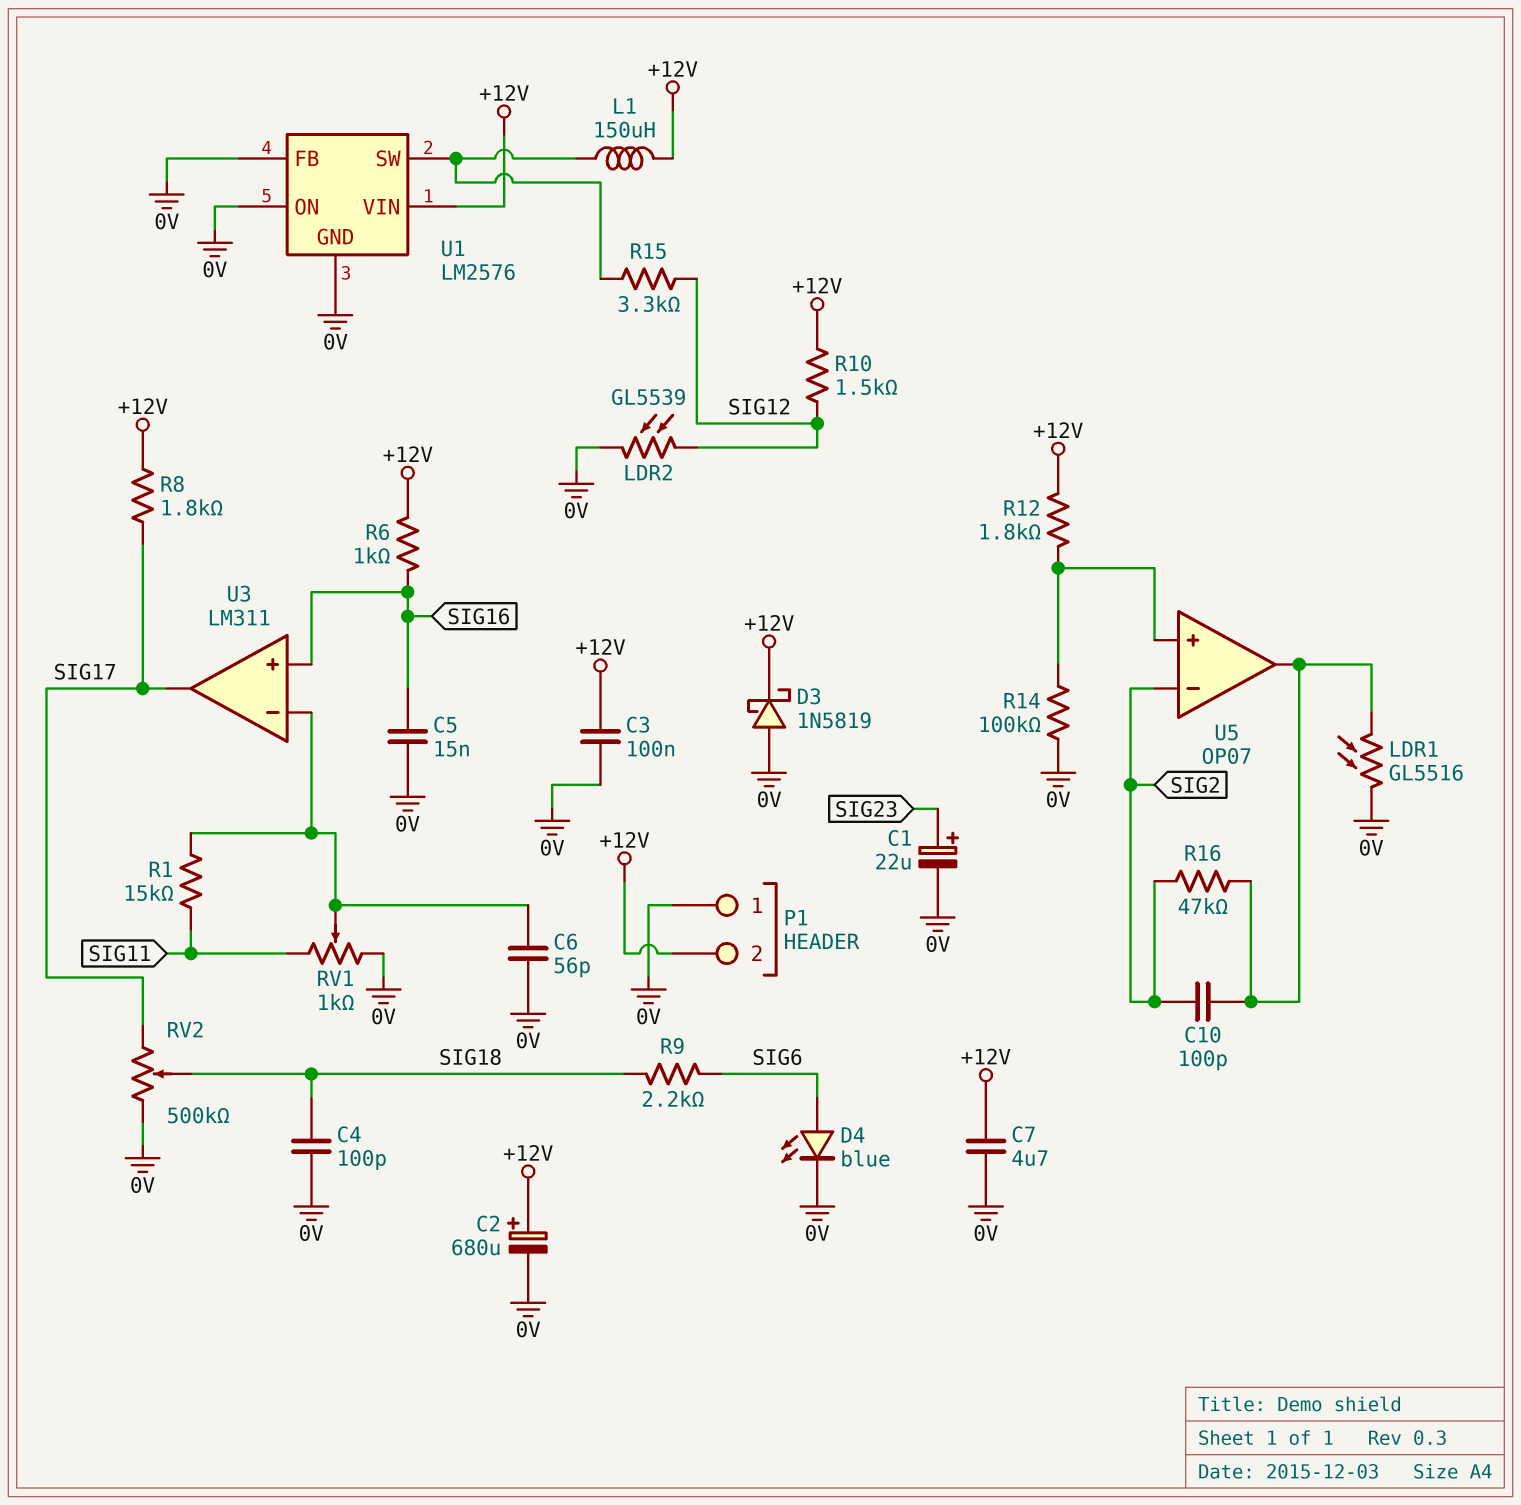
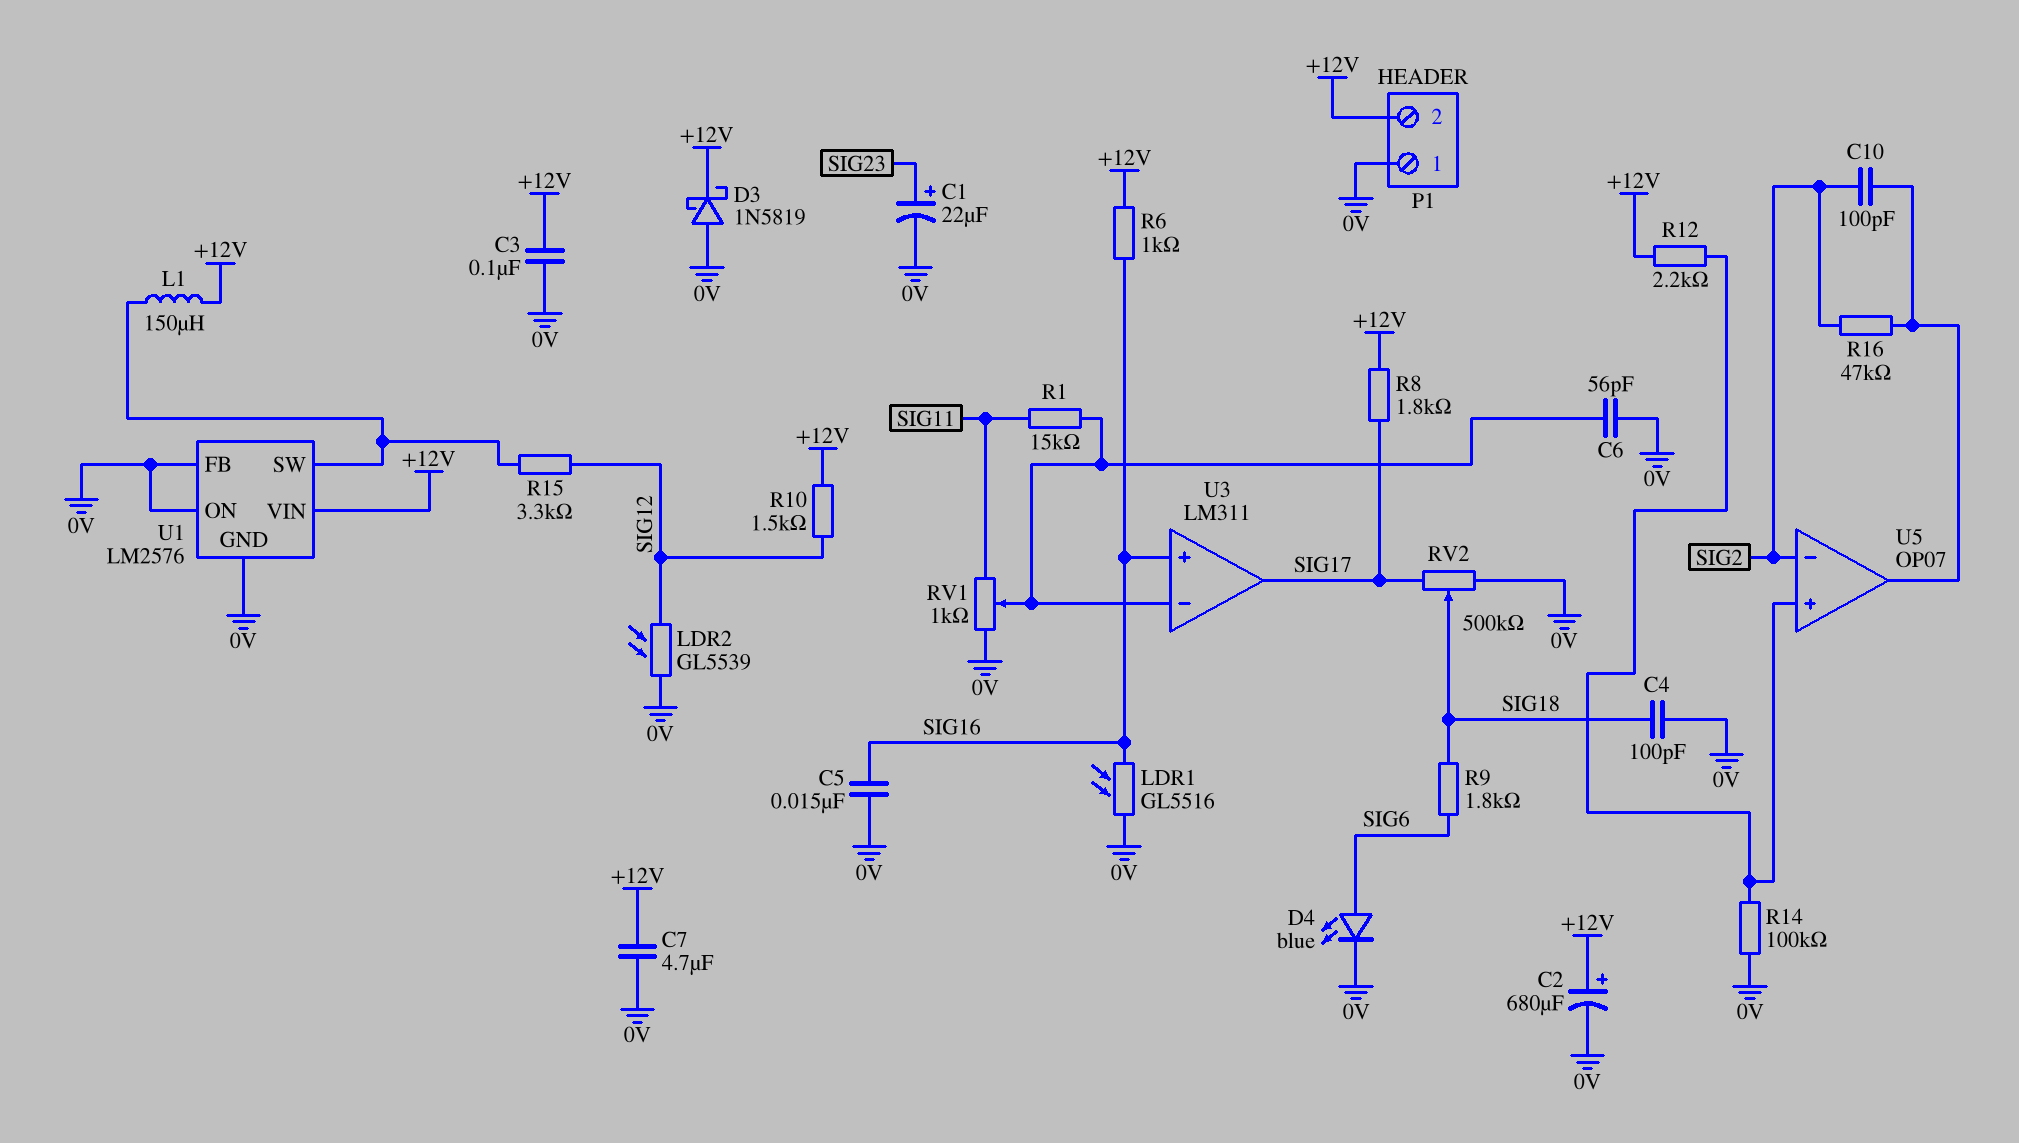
LDR1: GL5516 (0V, U5/out) -> GL5516 (0V, SIG16)
R9: 2.2k (SIG6, SIG18) -> 1.8k (SIG6, SIG18)
R12: 1.8k (+12V, U5/in+) -> 2.2k (+12V, U5/in+)

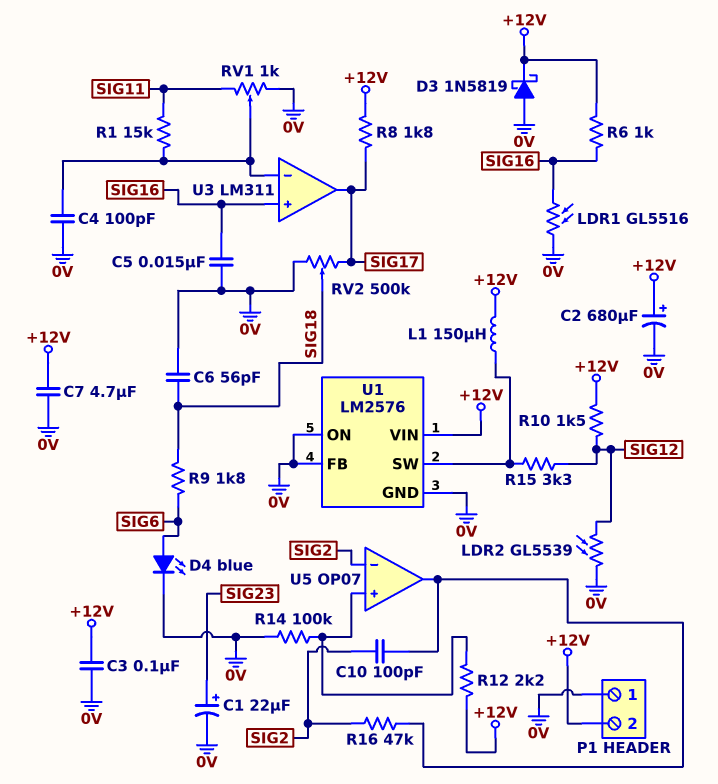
C4: 100pF (0V, SIG18) -> 100pF (0V, U3/in-)
C6: 56pF (0V, U3/in-) -> 56pF (0V, SIG18)

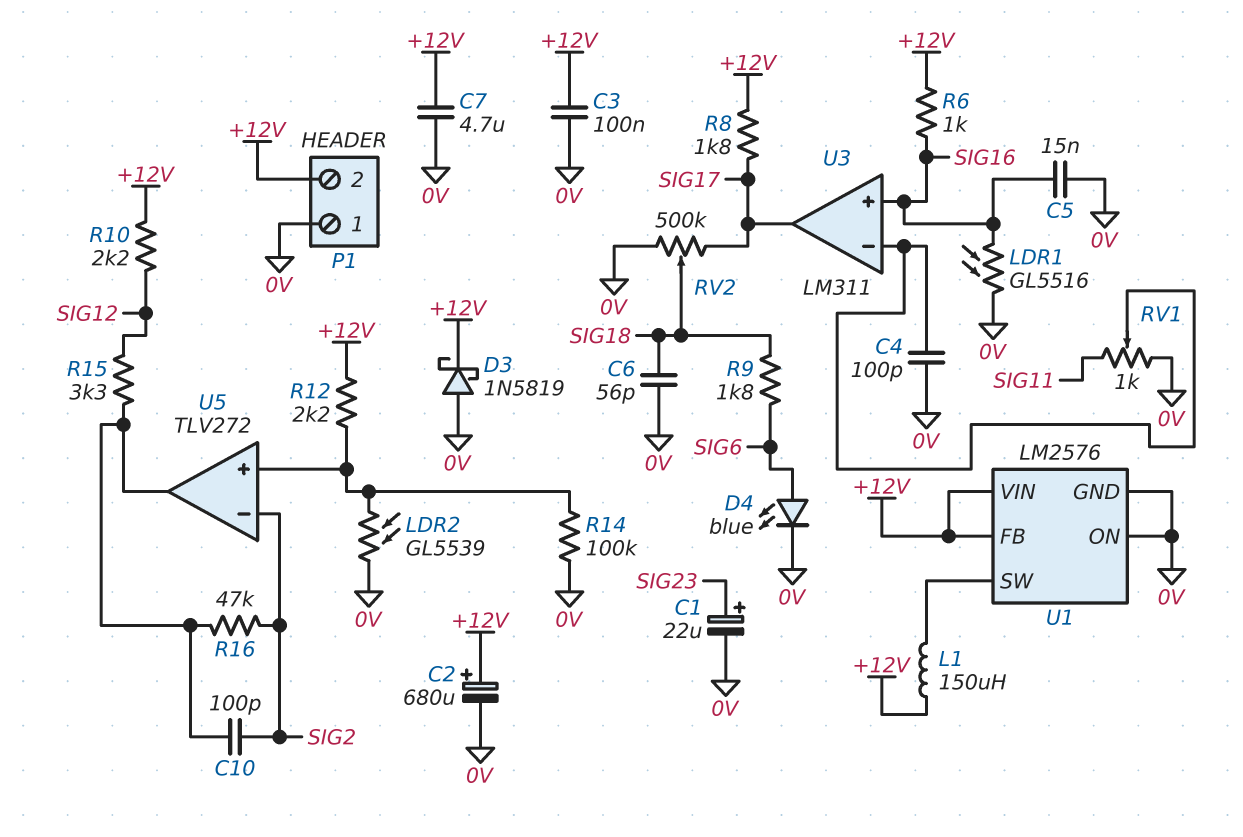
LDR2: GL5539 (0V, SIG12) -> GL5539 (0V, U5/in+)
R1: 15k (SIG11, U3/in-) -> none
R10: 1.5k (+12V, SIG12) -> 2.2k (+12V, SIG12)
R15: 3.3k (SIG12, U1/SW) -> 3.3k (SIG12, U5/out)
U1 pin FB: 0V -> +12V
U5: OP07 -> TLV272

